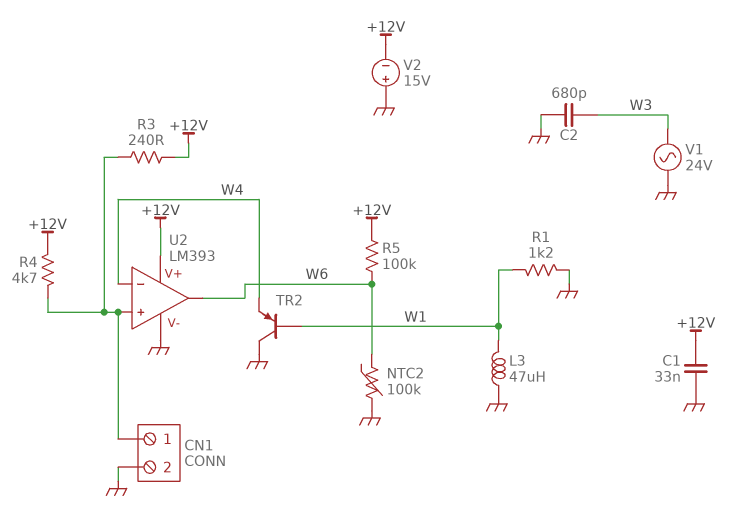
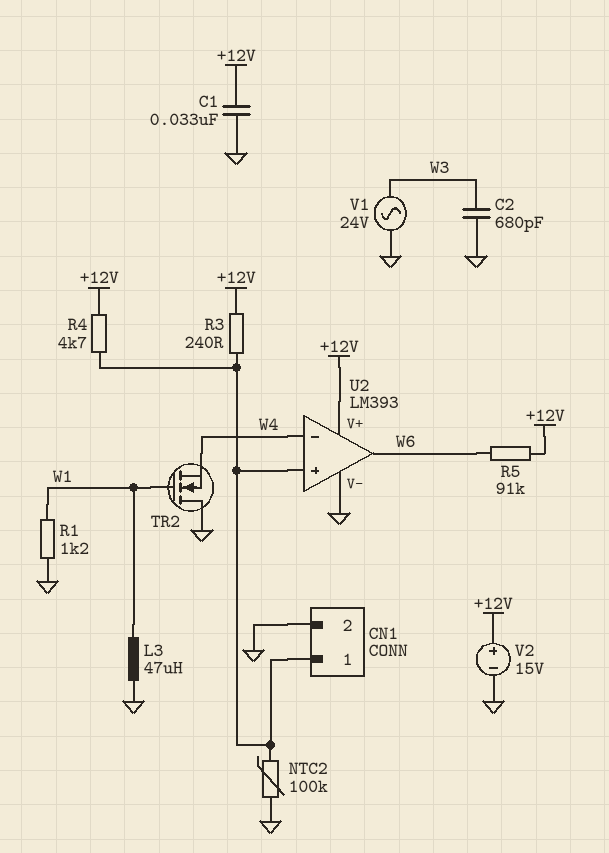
NTC2: 100k (GND, W6) -> 100k (CN1/1, GND)
R5: 100k (+12V, W6) -> 91k (+12V, W6)
TR2: PNP (B W1, C GND, E W4) -> NMOS (G W1, D GND, S W4)
V2: 15V (plus GND, minus +12V) -> 15V (plus +12V, minus GND)

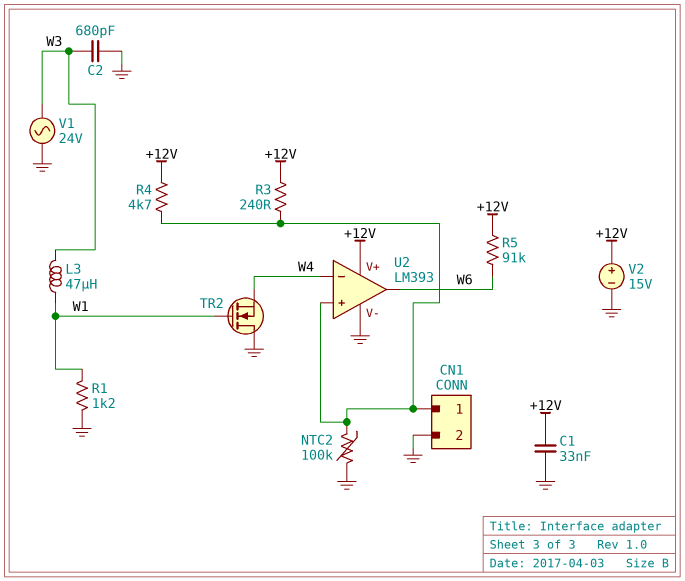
L3: 47uH (GND, W1) -> 47uH (W1, W3)

